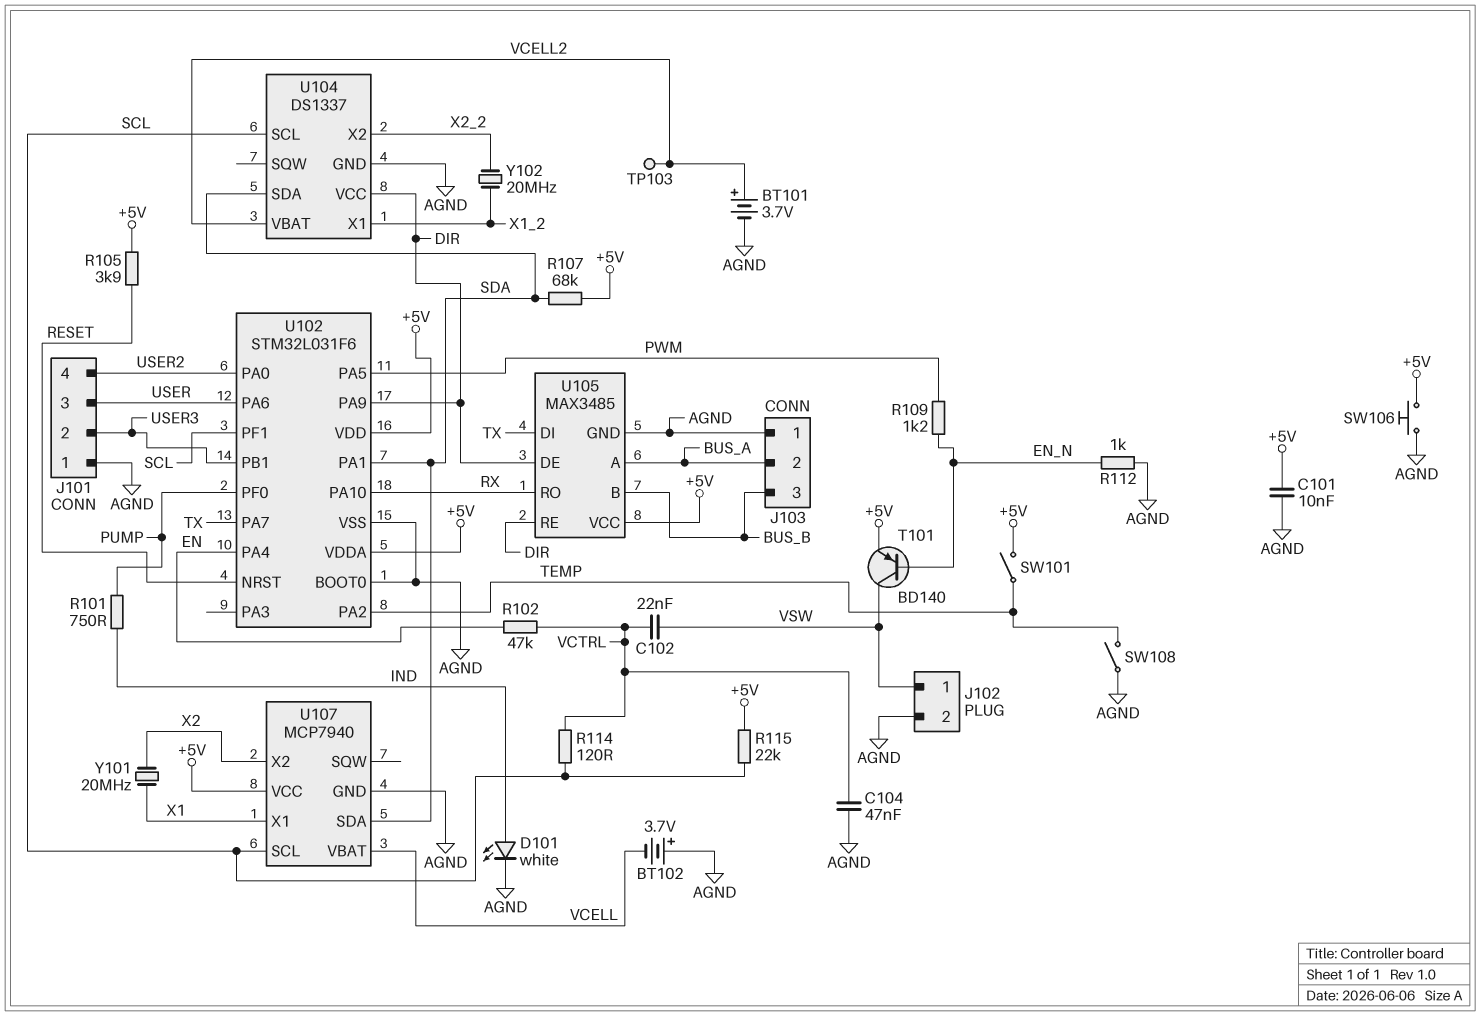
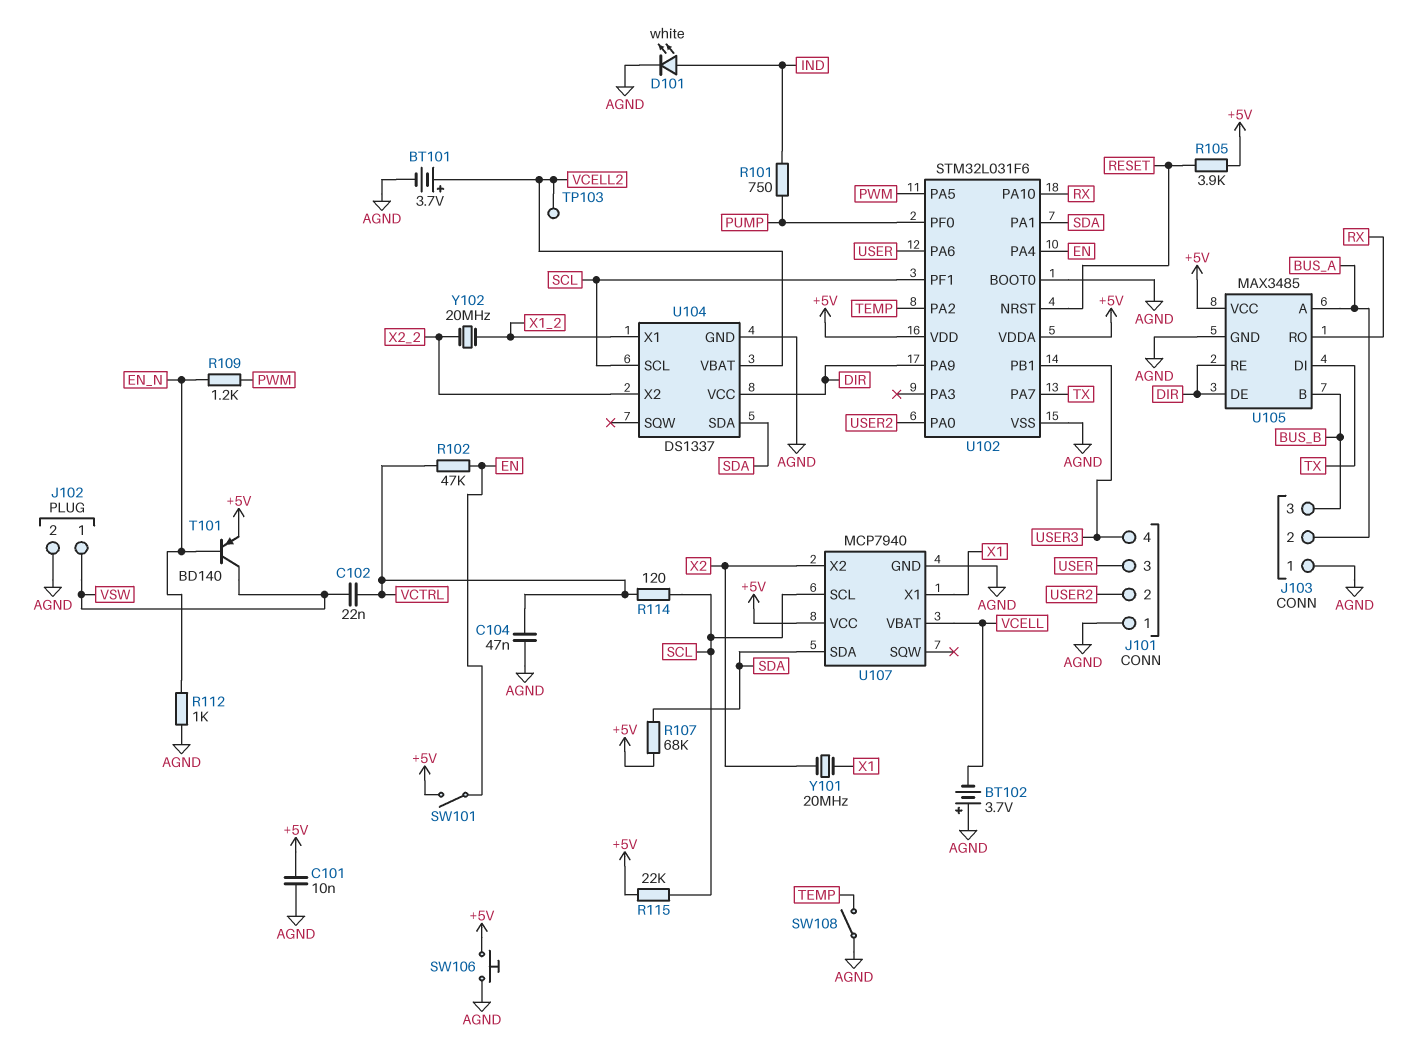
J101 pin 2: USER3 -> USER2
J101 pin 4: USER2 -> USER3
SW101: switch (+5V, TEMP) -> switch (+5V, EN)

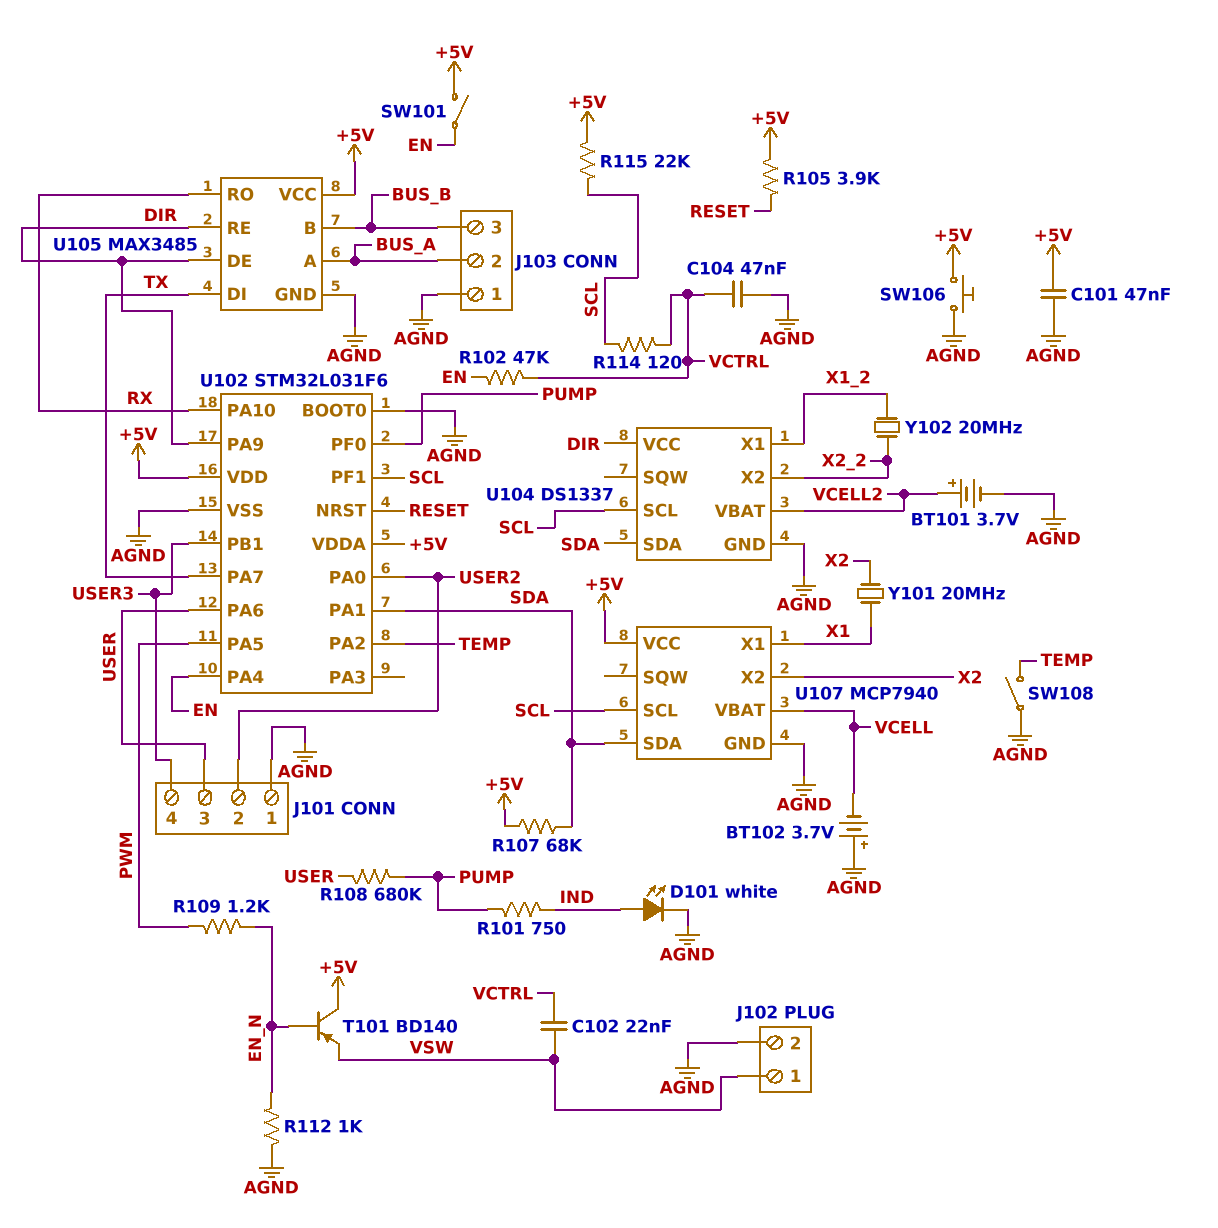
C101: 10nF (+5V, AGND) -> 47nF (+5V, AGND)
R108: none -> 680k (PUMP, USER)
T101: PNP BD140 (B EN_N, C VSW, E +5V) -> PNP BD140 (B EN_N, C +5V, E VSW)
TP103: test point (VCELL2) -> none

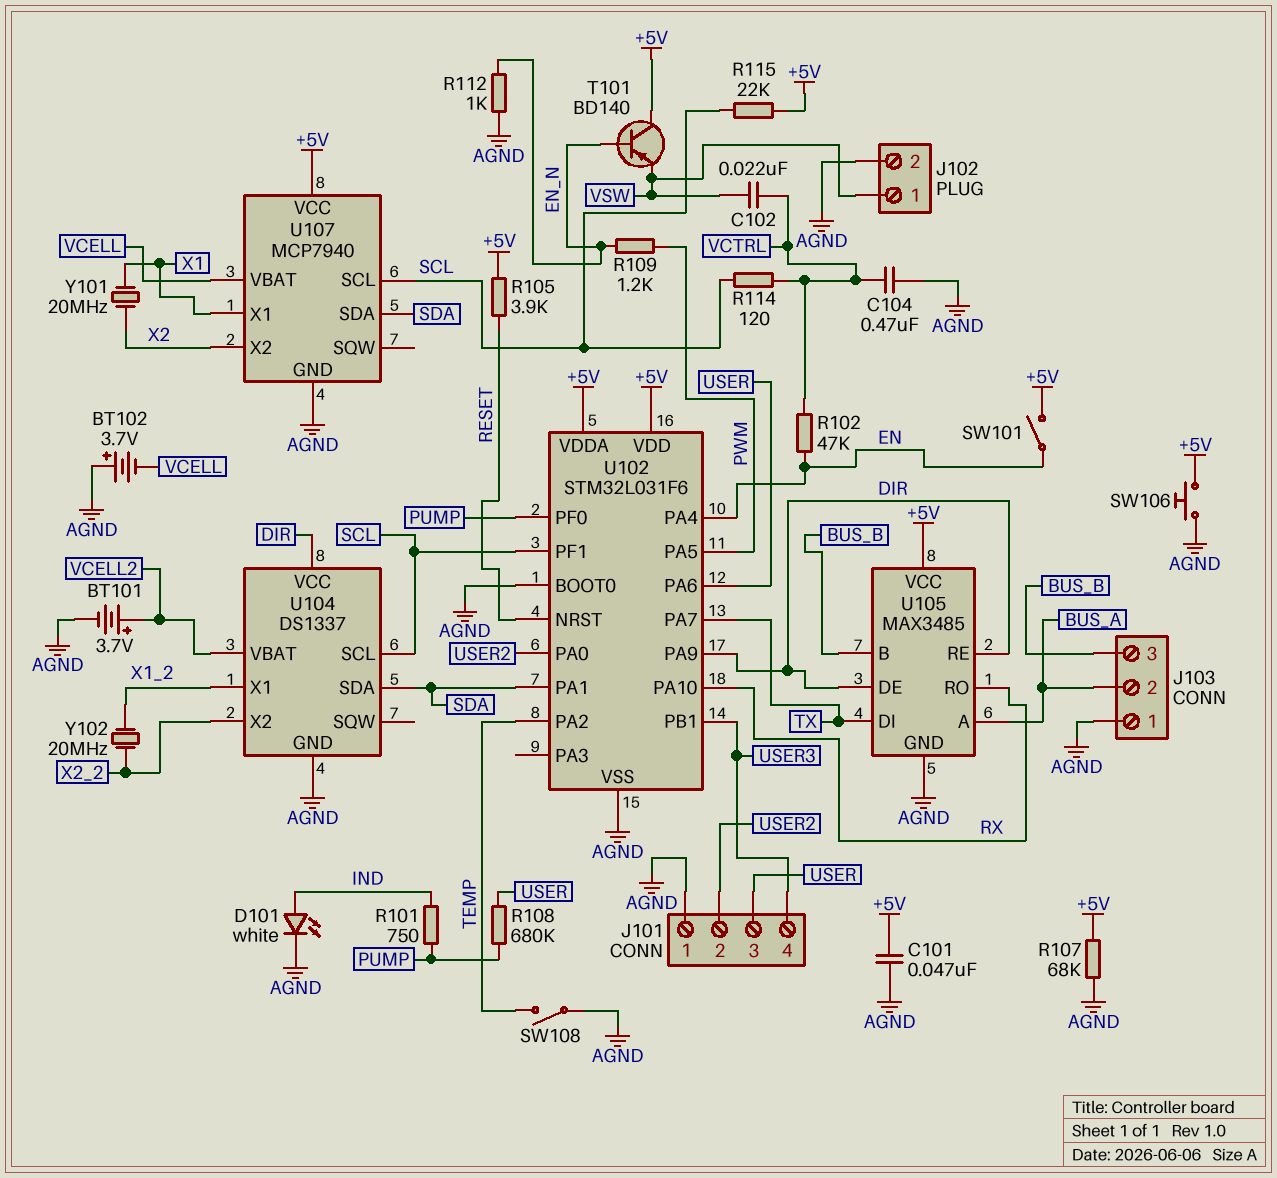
C104: 47nF (AGND, VCTRL) -> 470nF (AGND, VCTRL)
R107: 68k (+5V, SDA) -> 68k (+5V, AGND)

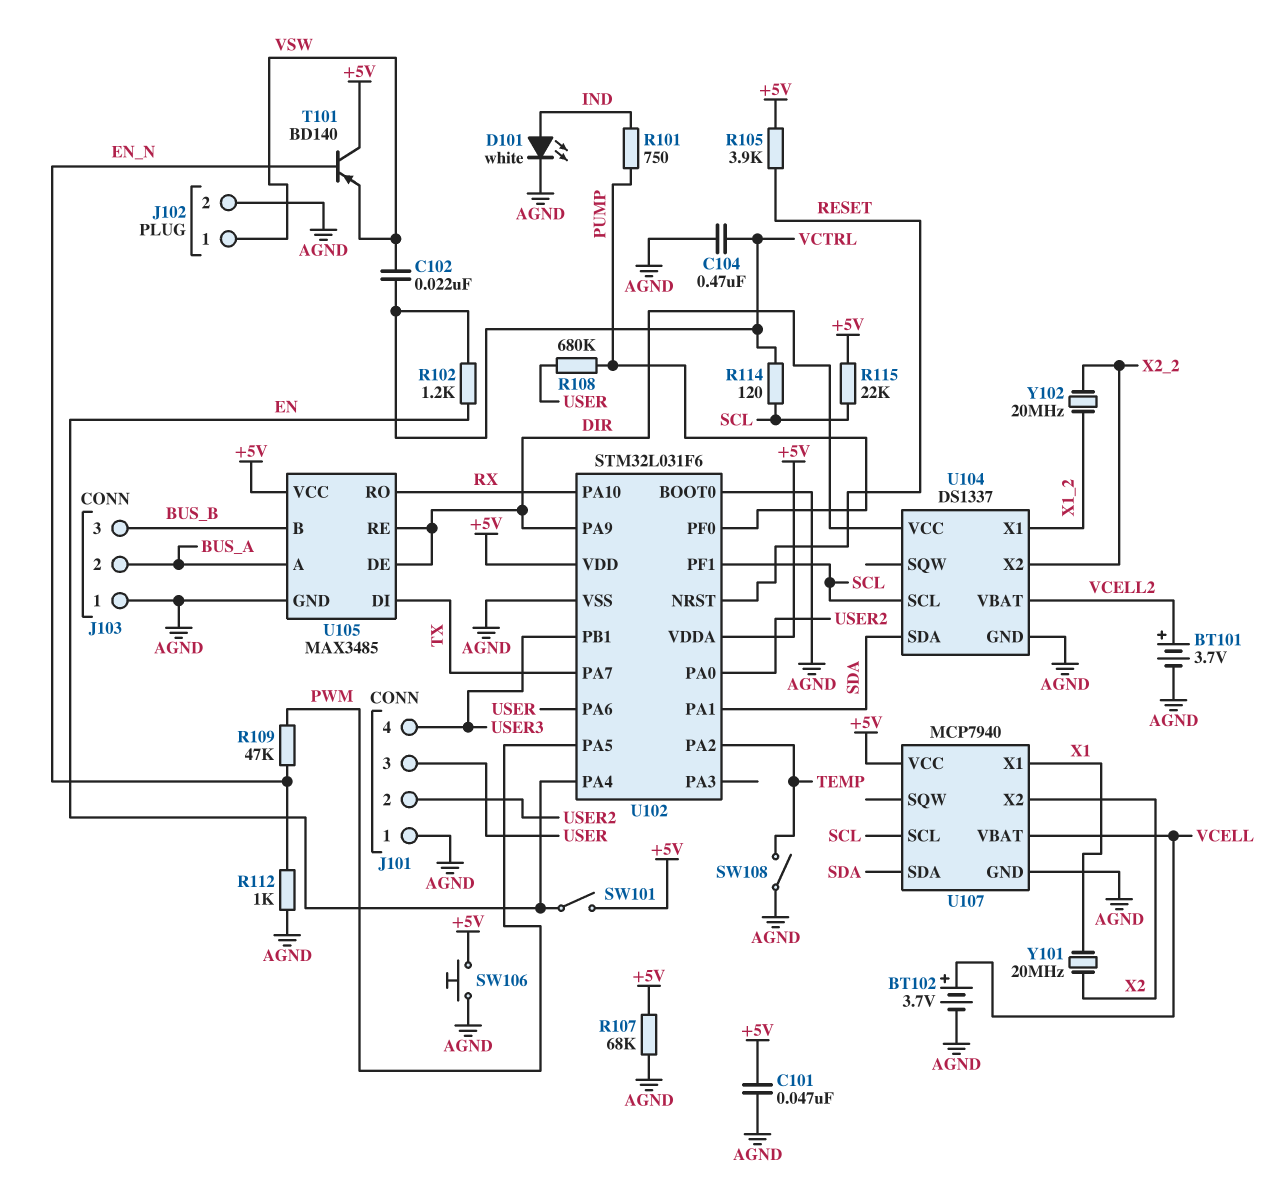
BT102: 3.7V (plus AGND, minus VCELL) -> 3.7V (plus VCELL, minus AGND)
R102: 47k (EN, VCTRL) -> 1.2k (EN, VCTRL)
R109: 1.2k (EN_N, PWM) -> 47k (EN_N, PWM)

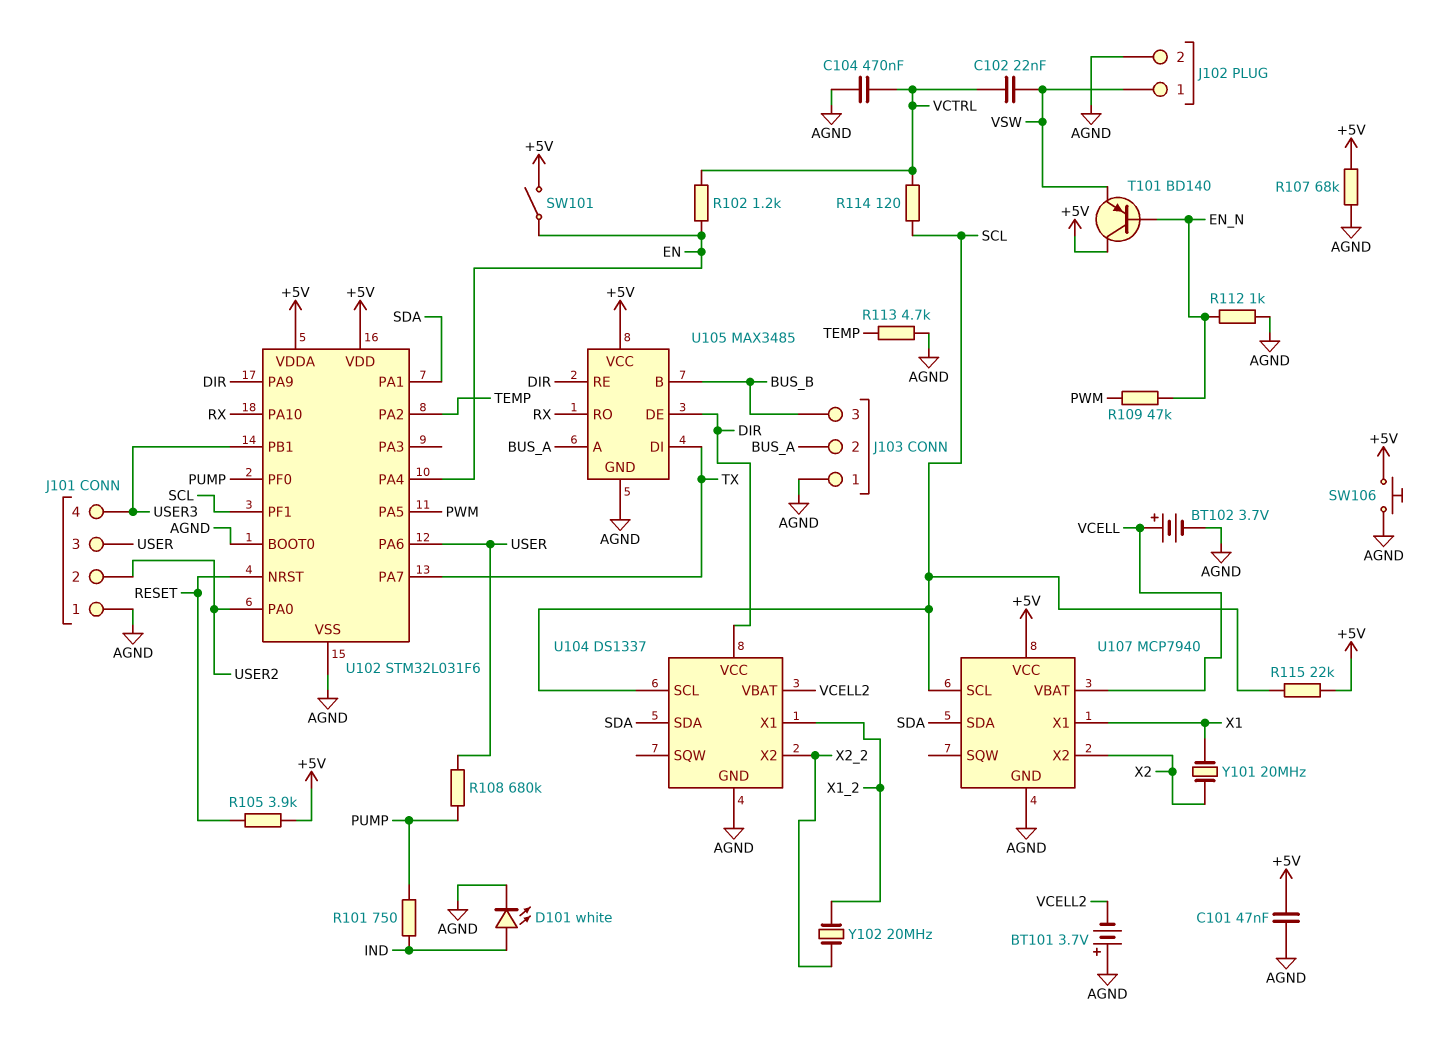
BT101: 3.7V (plus VCELL2, minus AGND) -> 3.7V (plus AGND, minus VCELL2)
R113: none -> 4.7k (AGND, TEMP)
SW108: switch (AGND, TEMP) -> none

